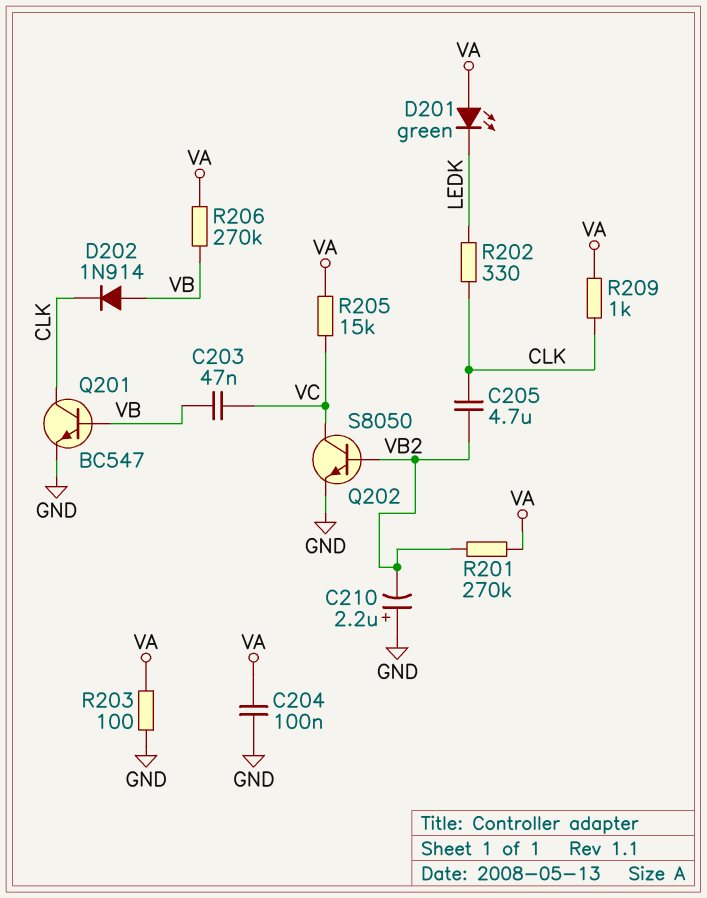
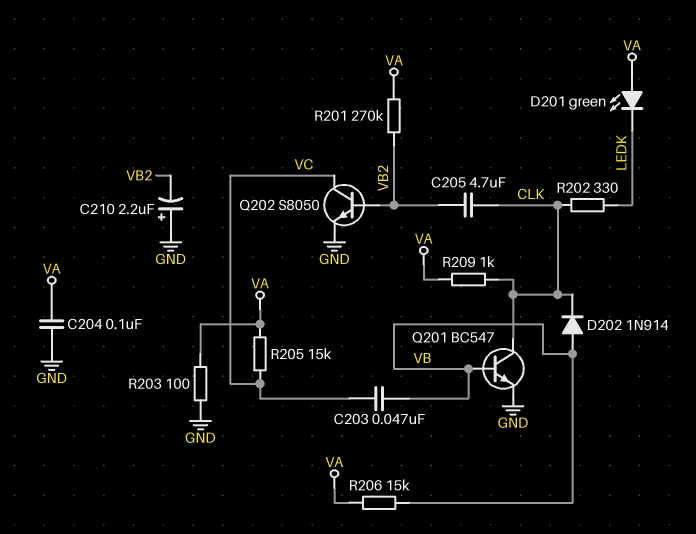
R206: 270k (VA, VB) -> 15k (VA, VB)

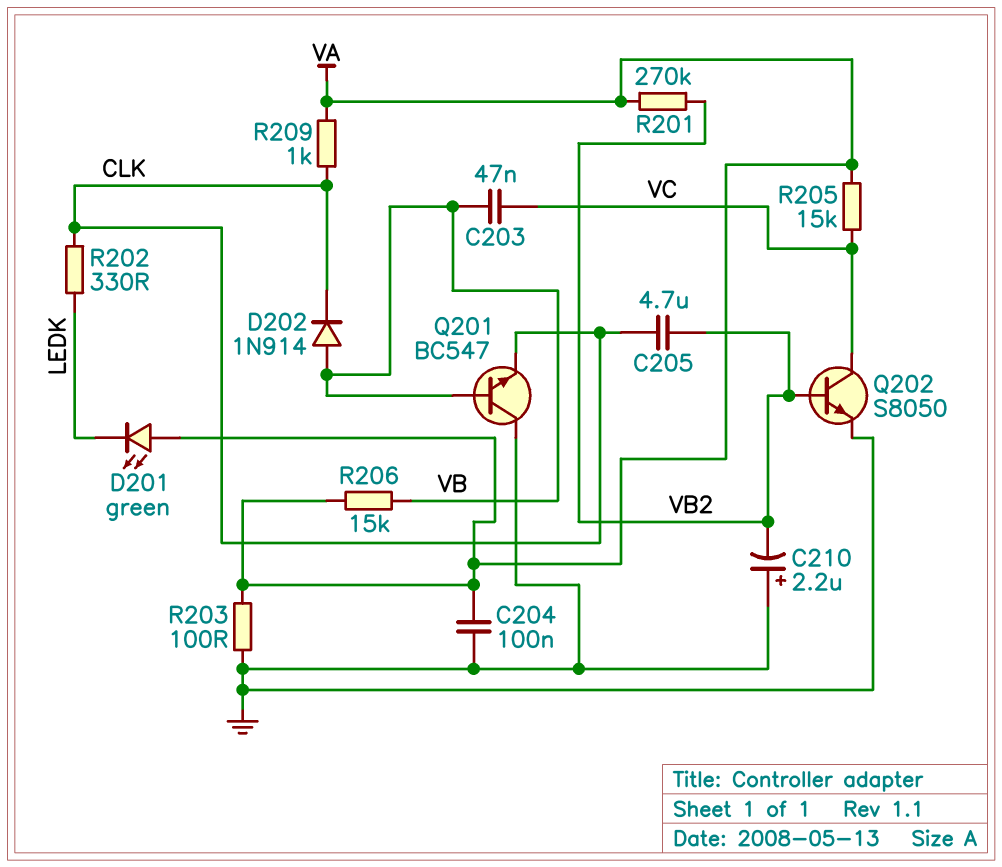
Q201: NPN BC547 (B VB, C CLK, E GND) -> NPN BC547 (B VB, C GND, E CLK)

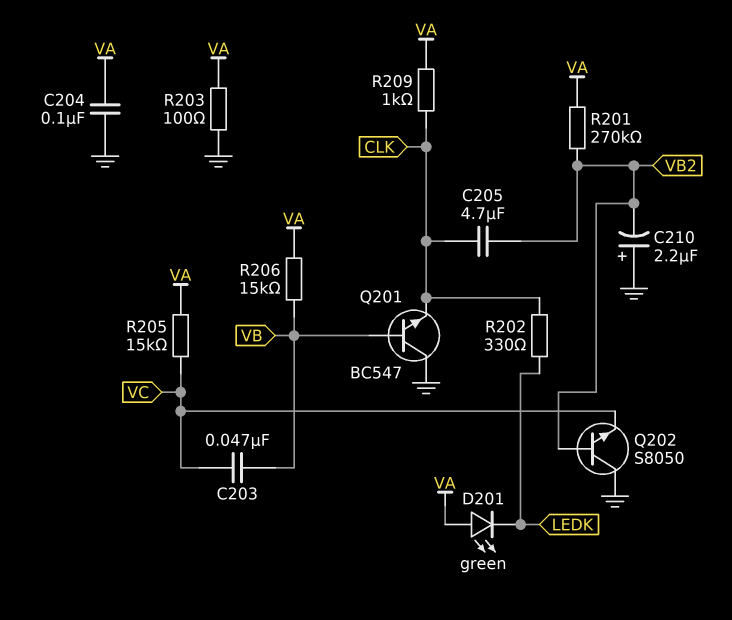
D202: diode 1N914 (A VB, K CLK) -> none
Q202: NPN S8050 (B VB2, C VC, E GND) -> NPN S8050 (B VB2, C GND, E VC)

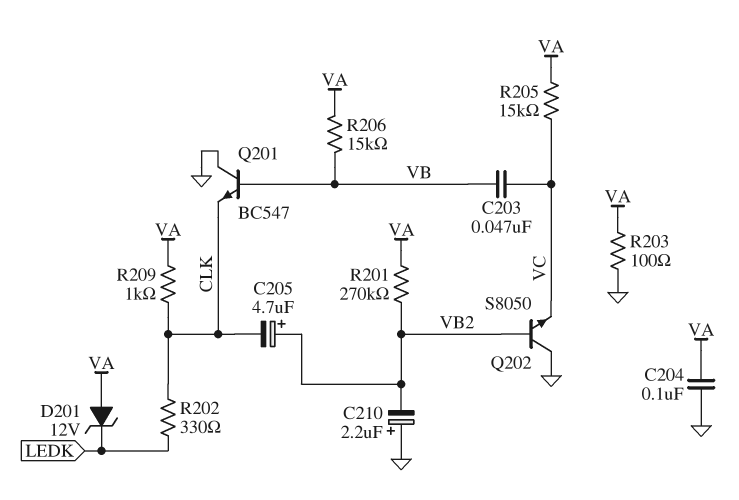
C205: 4.7uF (CLK, VB2) -> 4.7uF (plus VB2, minus CLK)
D201: LED green (A VA, K LEDK) -> zener 12V (A VA, K LEDK)

